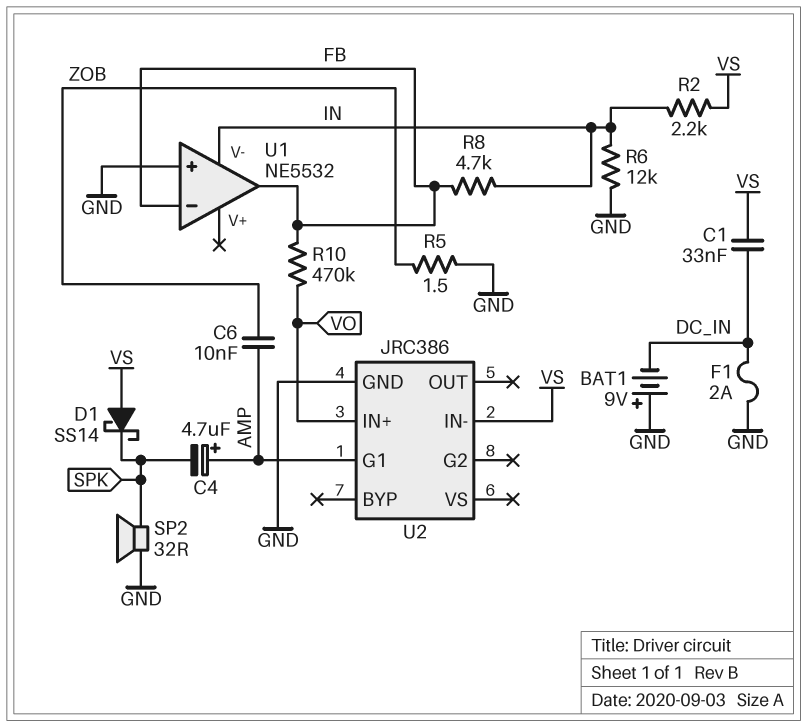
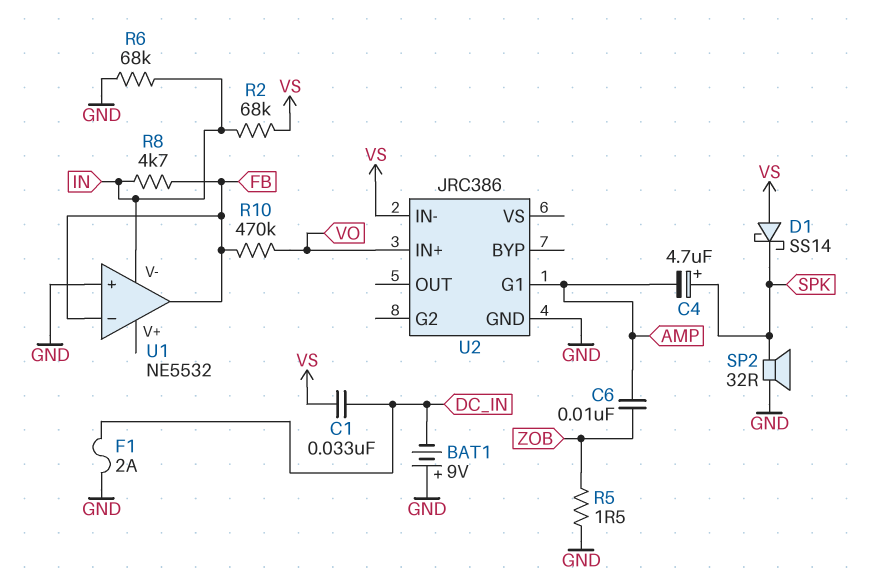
C4: 4.7uF (plus AMP, minus SPK) -> 4.7uF (plus SPK, minus AMP)
R2: 2.2k (IN, VS) -> 68k (IN, VS)
R6: 12k (GND, IN) -> 68k (GND, IN)

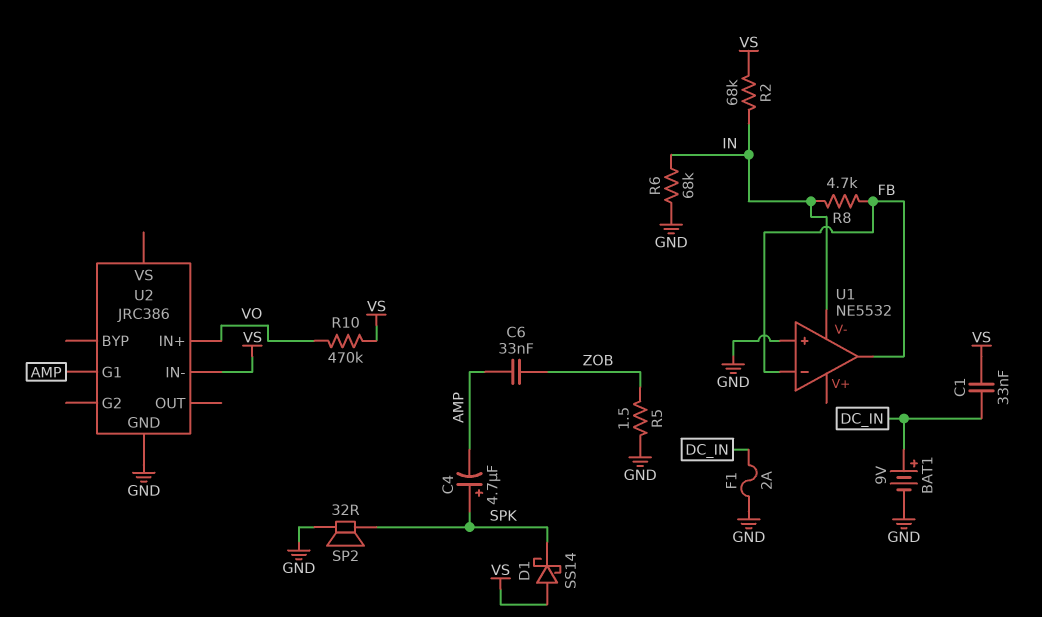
BAT1: 9V (plus GND, minus DC_IN) -> 9V (plus DC_IN, minus GND)
C6: 10nF (AMP, ZOB) -> 33nF (AMP, ZOB)
R10: 470k (FB, VO) -> 470k (VO, VS)

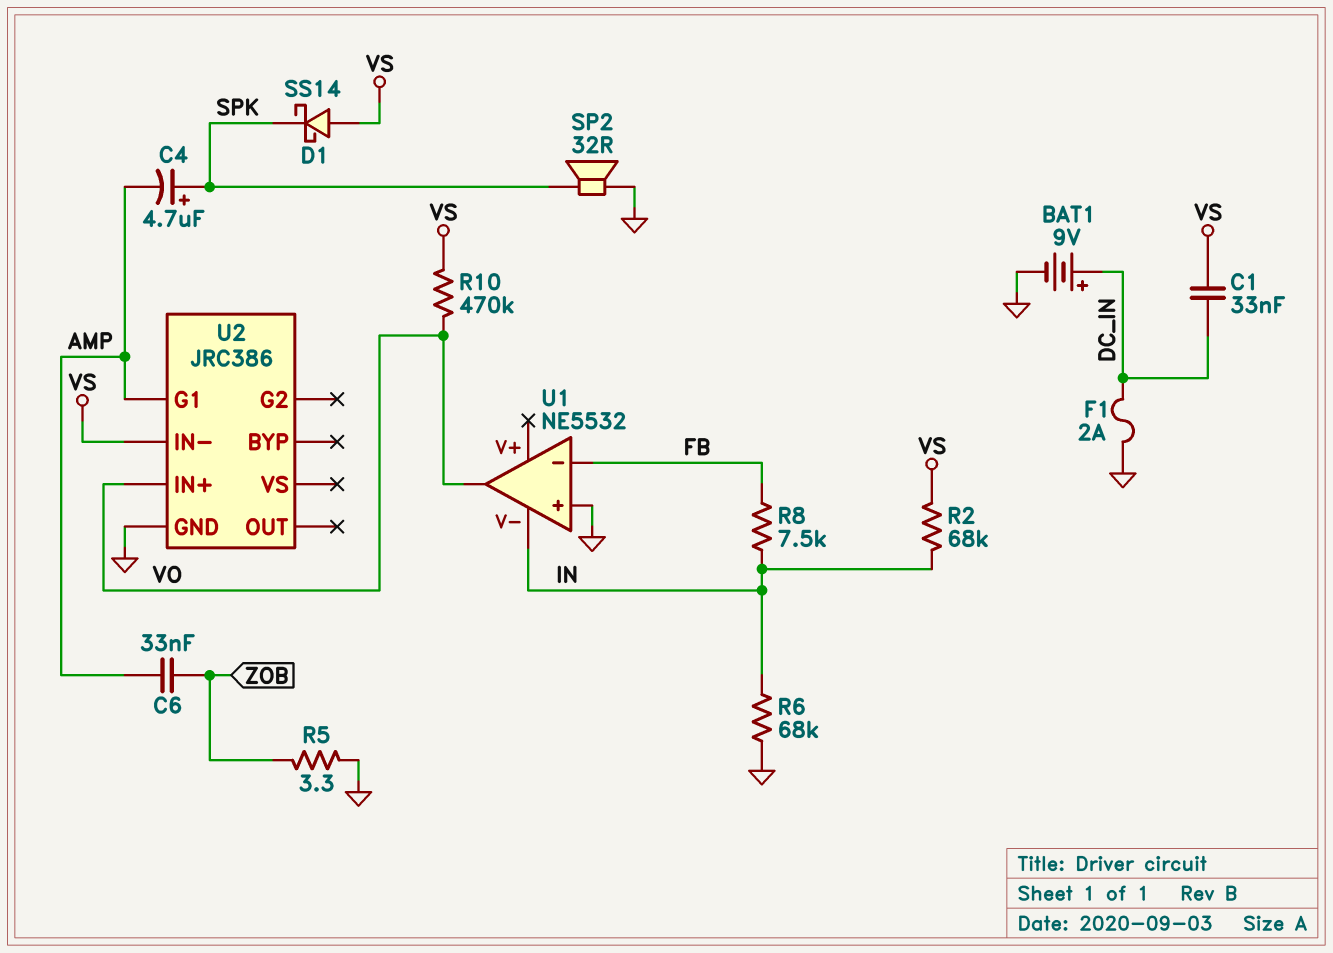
R5: 1.5 (GND, ZOB) -> 3.3 (GND, ZOB)
R8: 4.7k (FB, IN) -> 7.5k (FB, IN)
U1 pin out: FB -> VO

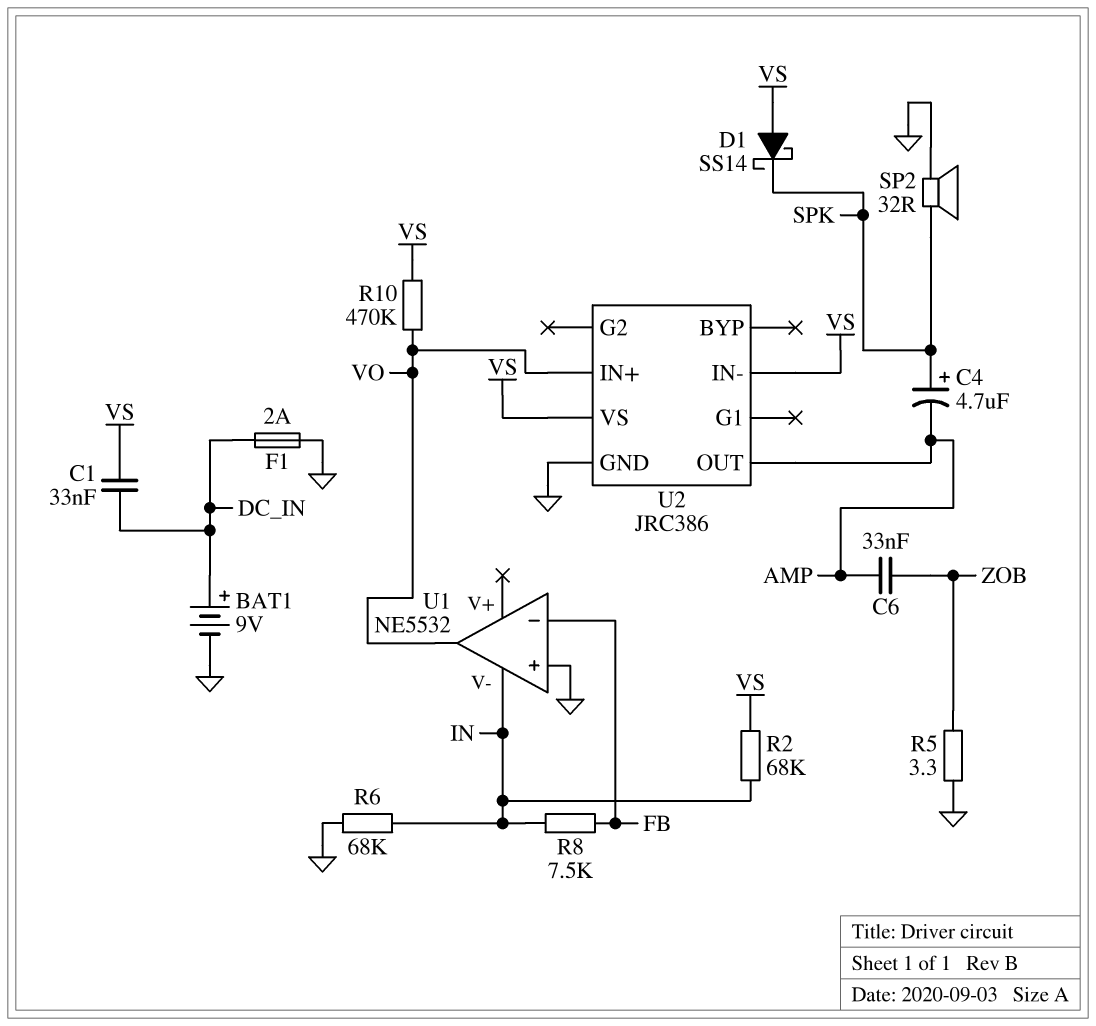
U2 pin G1: AMP -> none
U2 pin OUT: none -> AMP
U2 pin VS: none -> VS

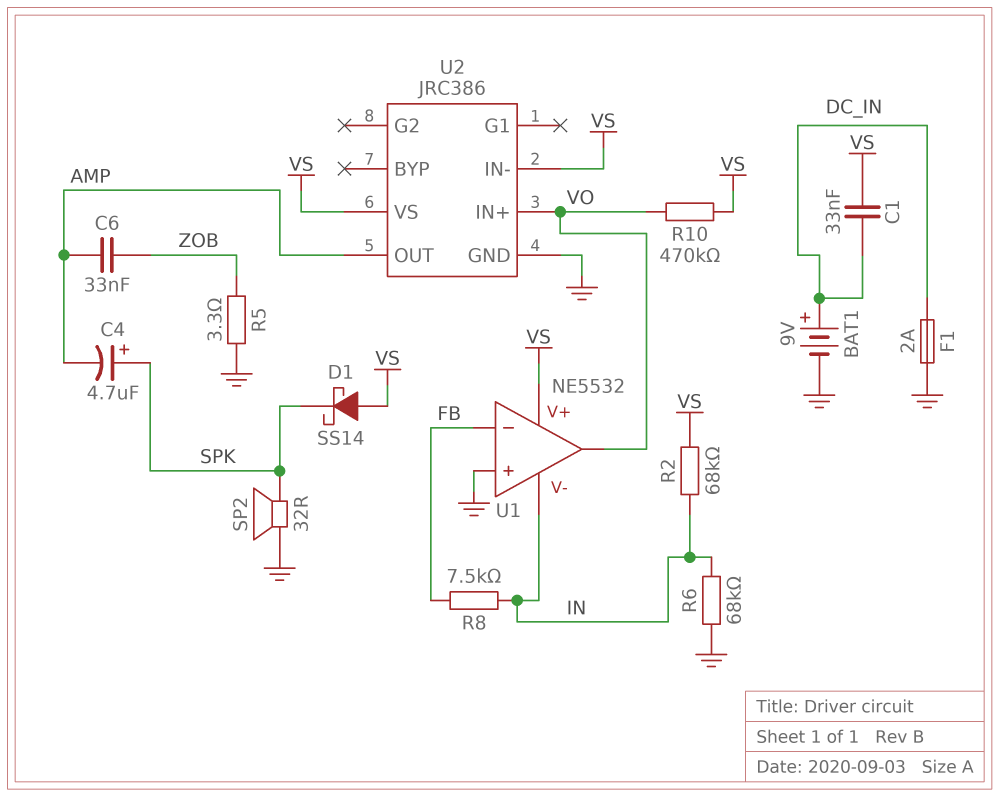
U1 pin V+: none -> VS

